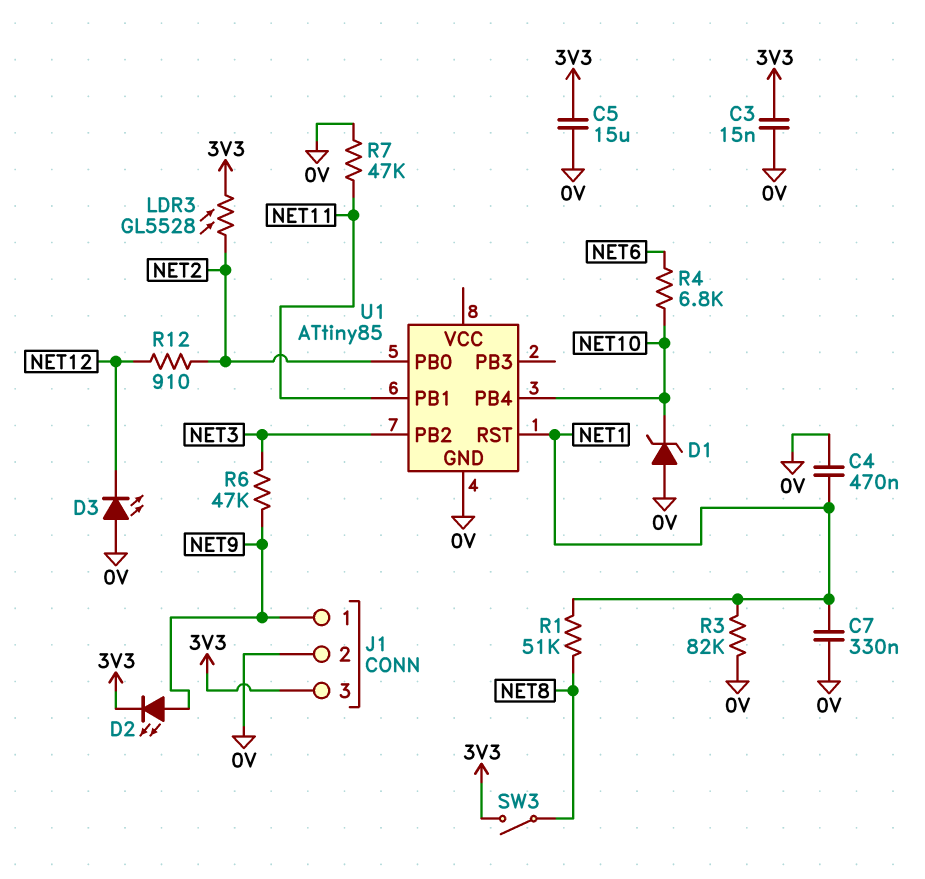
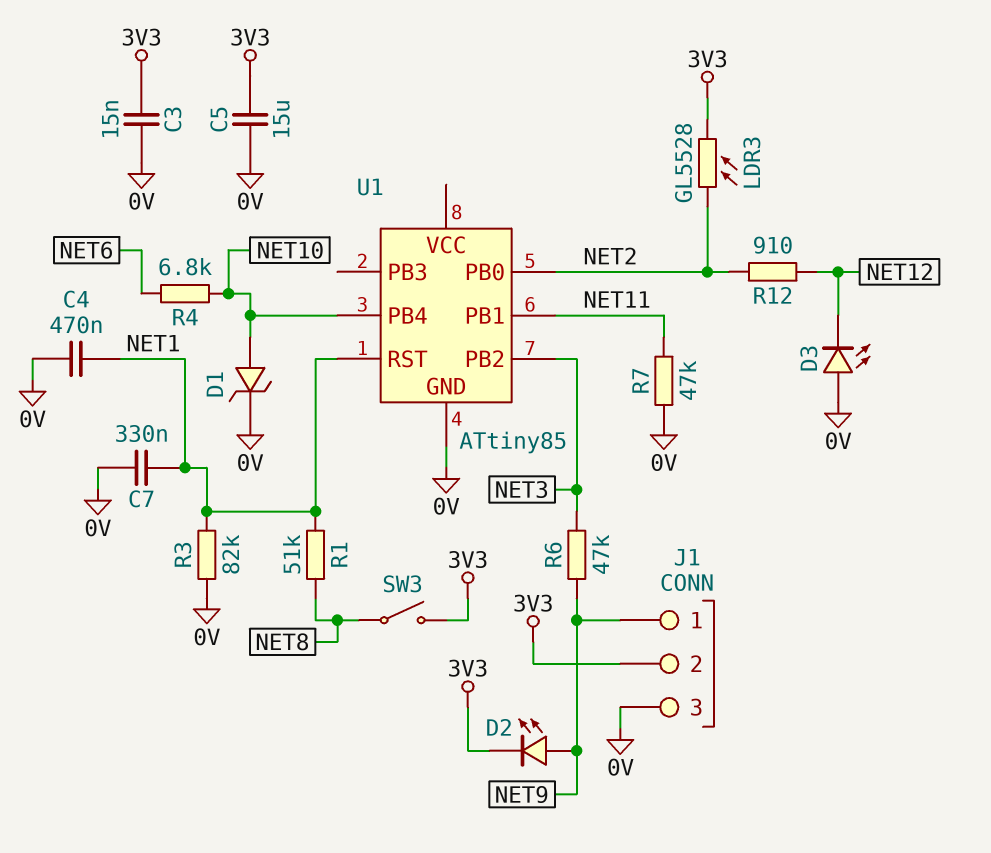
D1: zener (A 0V, K NET10) -> zener (A NET10, K 0V)
J1 pin 2: 0V -> 3V3
J1 pin 3: 3V3 -> 0V

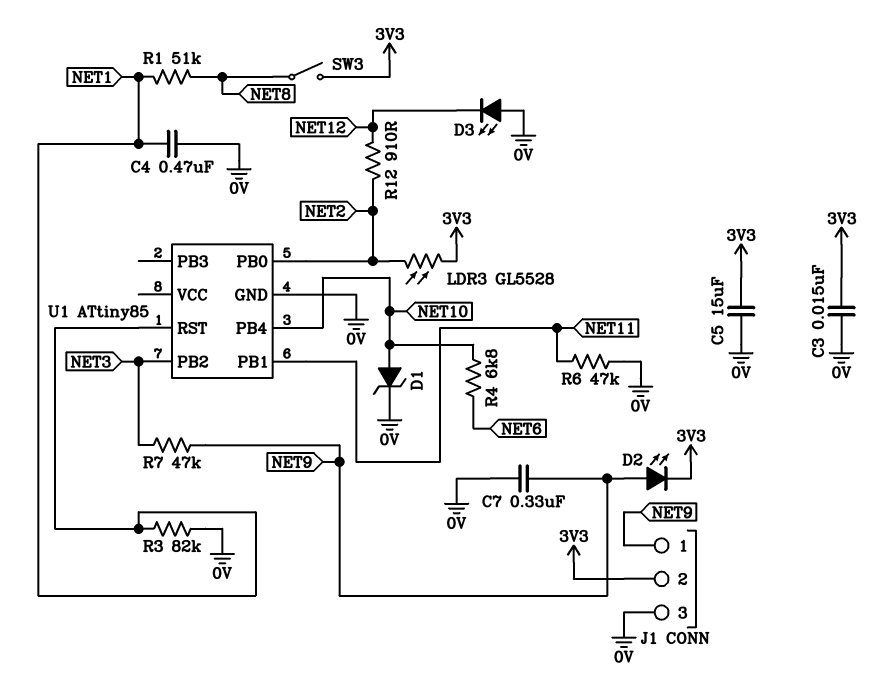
C7: 330nF (0V, NET1) -> 330nF (0V, NET9)
R6: 47k (NET3, NET9) -> 47k (0V, NET11)
R7: 47k (0V, NET11) -> 47k (NET3, NET9)

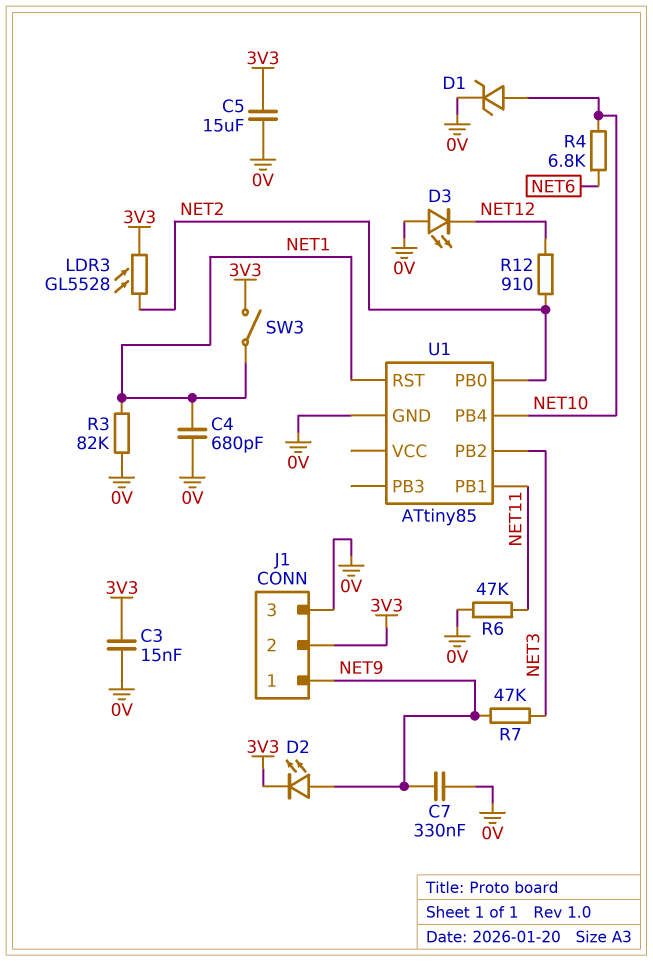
C4: 470nF (0V, NET1) -> 680pF (0V, NET1)
R1: 51k (NET1, NET8) -> none
SW3: switch (3V3, NET8) -> switch (3V3, NET1)

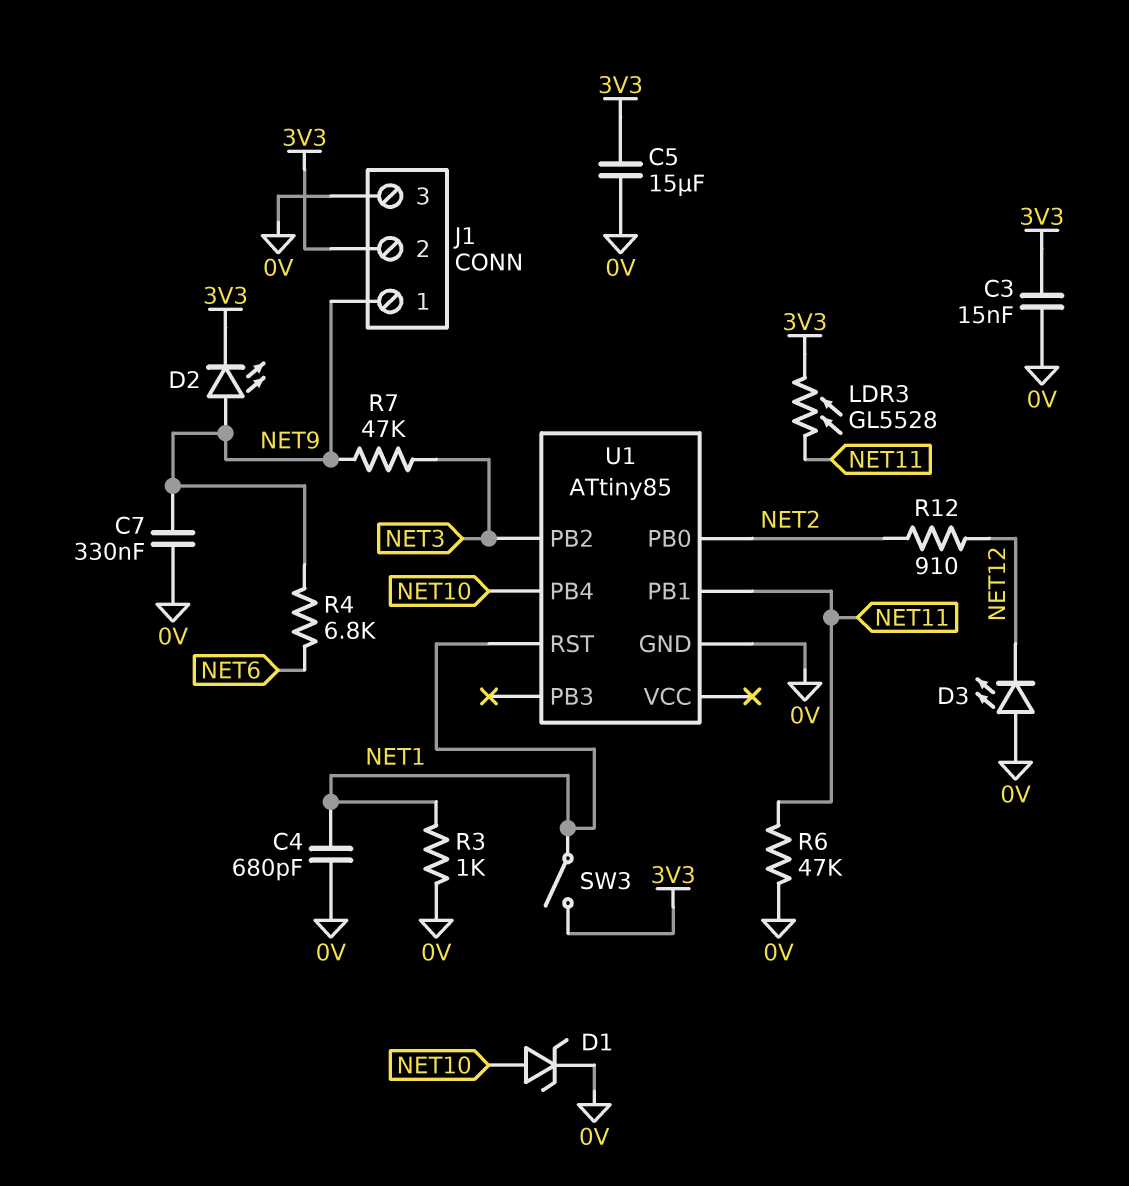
LDR3: GL5528 (3V3, NET2) -> GL5528 (3V3, NET11)
R3: 82k (0V, NET1) -> 1k (0V, NET1)
R4: 6.8k (NET6, NET10) -> 6.8k (NET6, NET9)

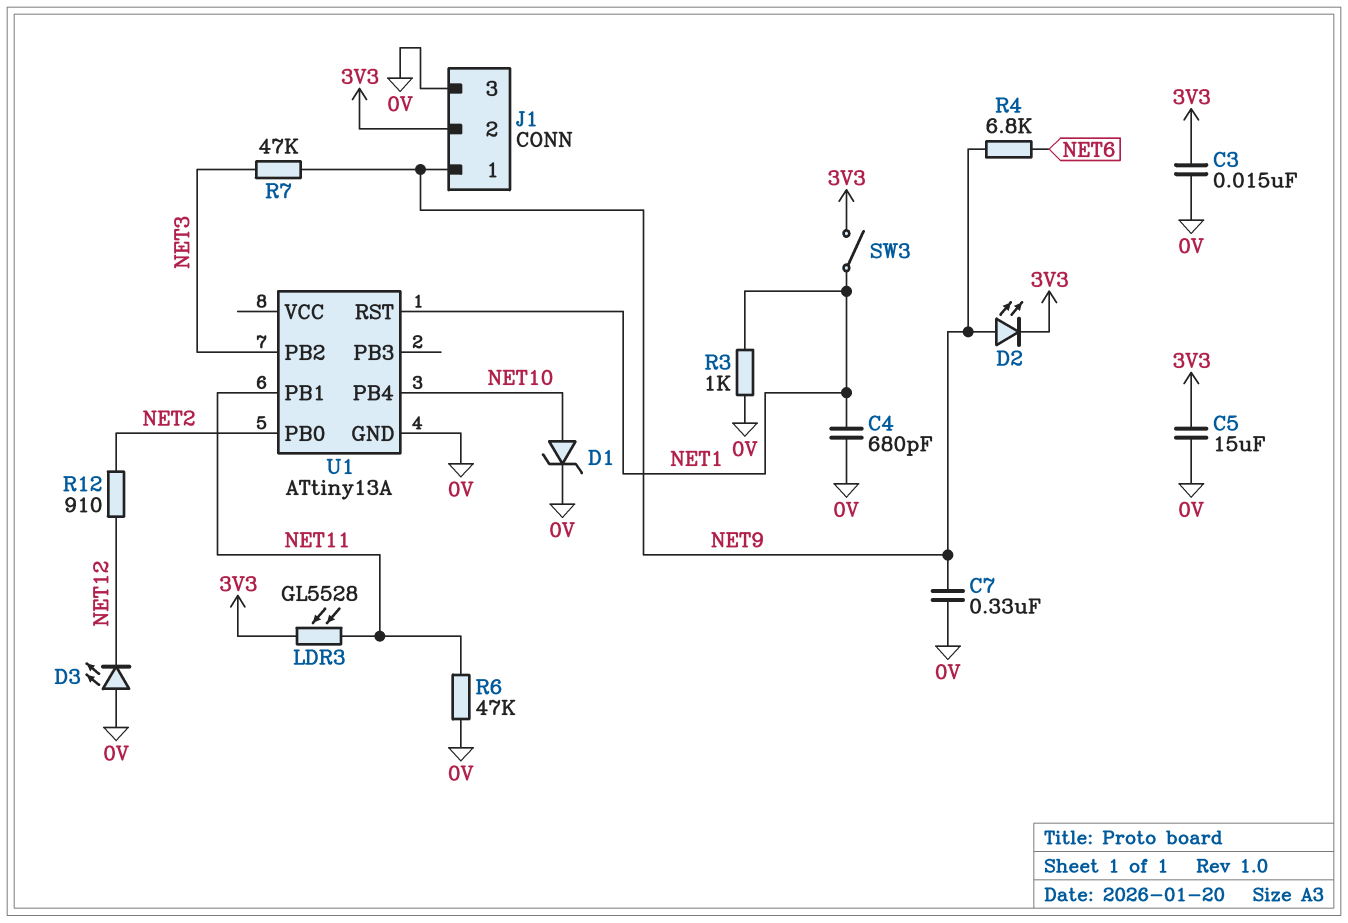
U1: ATtiny85 -> ATtiny13A

